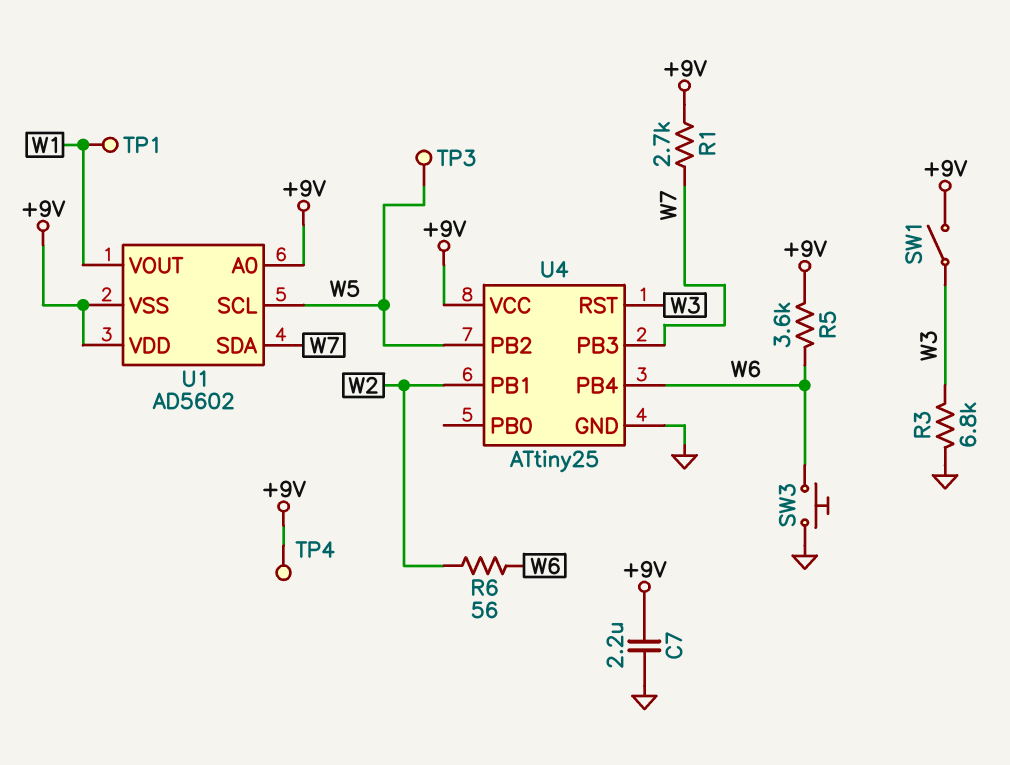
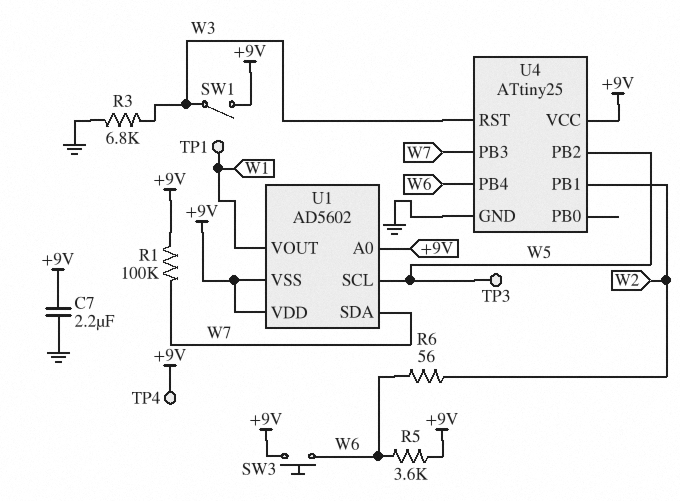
R1: 2.7k (+9V, W7) -> 100k (+9V, W7)
SW3: button (GND, W6) -> button (+9V, W6)

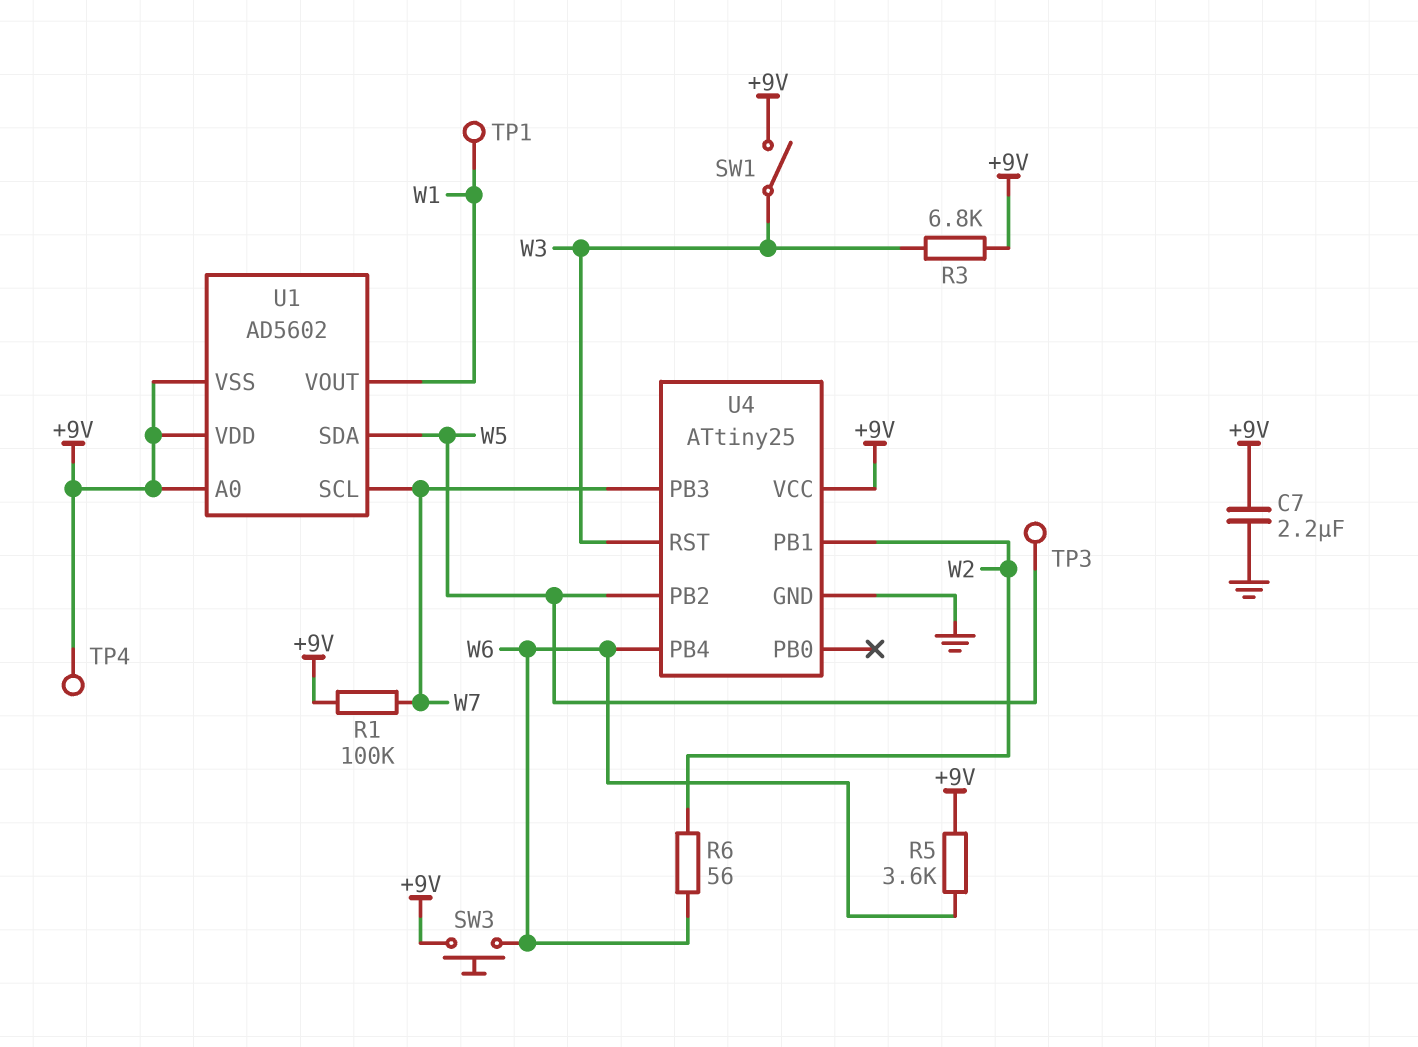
R3: 6.8k (GND, W3) -> 6.8k (+9V, W3)
U1 pin SCL: W5 -> W7
U1 pin SDA: W7 -> W5

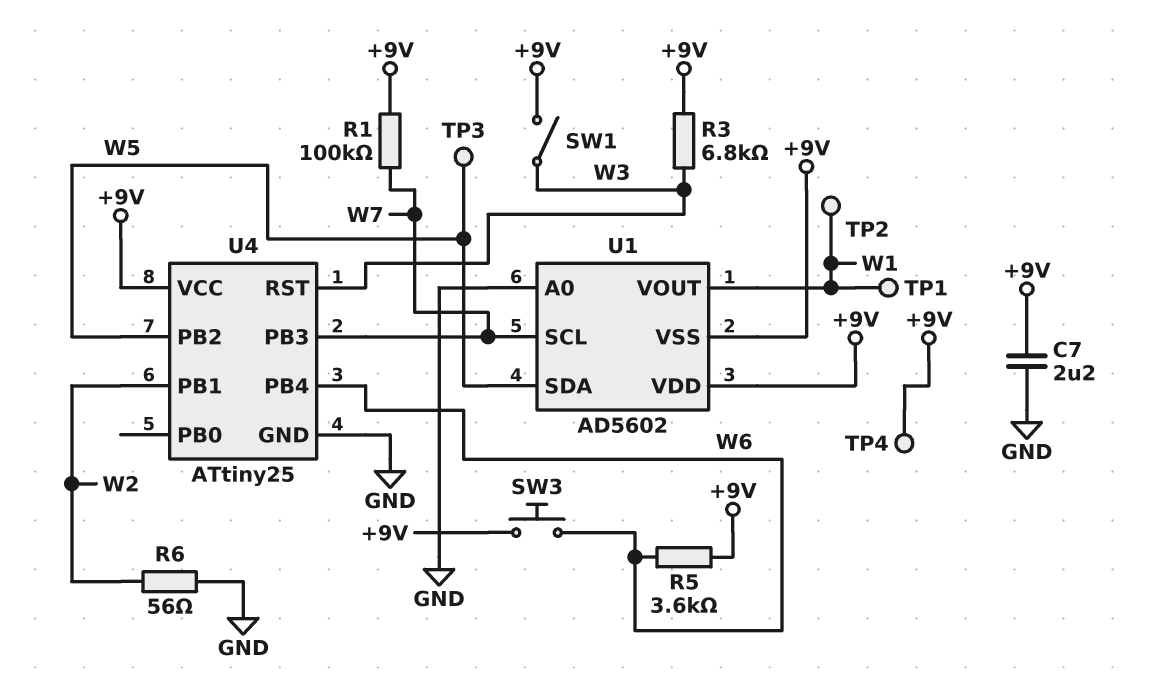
R6: 56 (W2, W6) -> 56 (GND, W2)
TP2: none -> test point (W1)
U1 pin A0: +9V -> GND

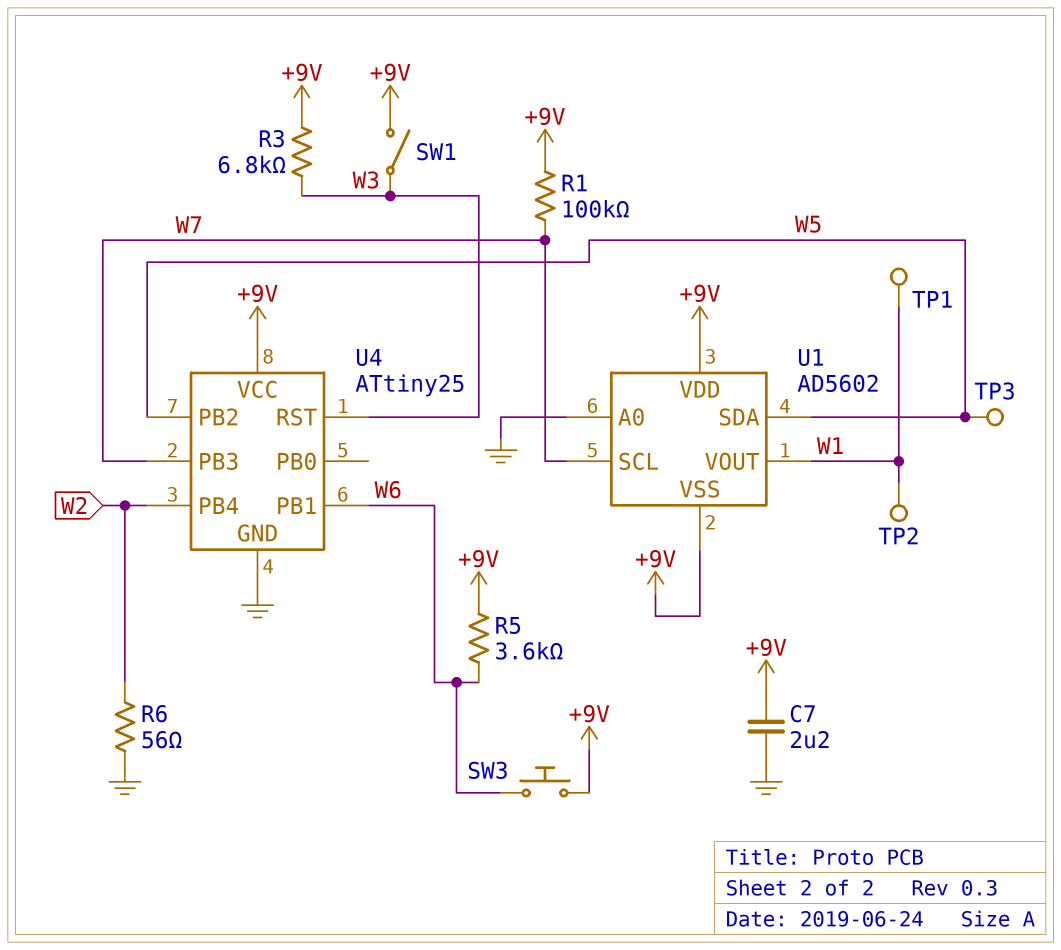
TP4: test point (+9V) -> none
U4 pin PB1: W2 -> W6
U4 pin PB4: W6 -> W2

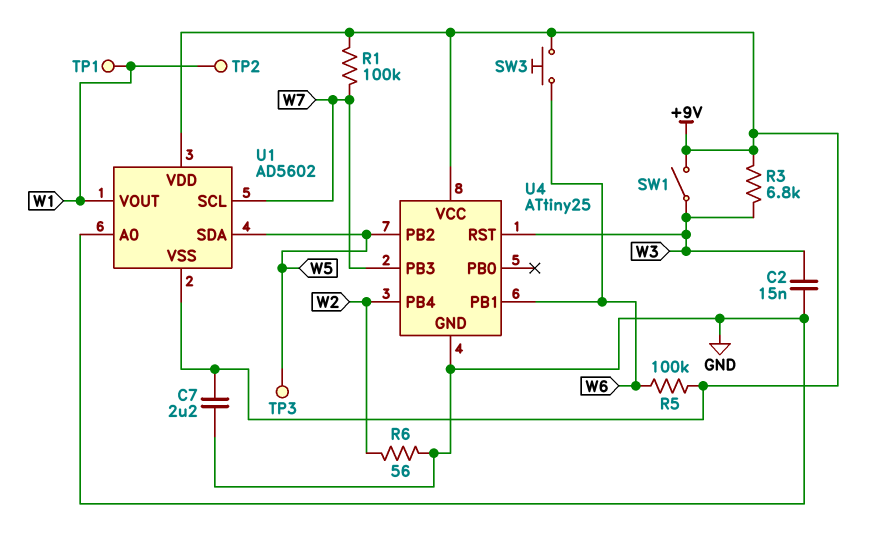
C2: none -> 15nF (GND, W3)
R5: 3.6k (+9V, W6) -> 100k (+9V, W6)

